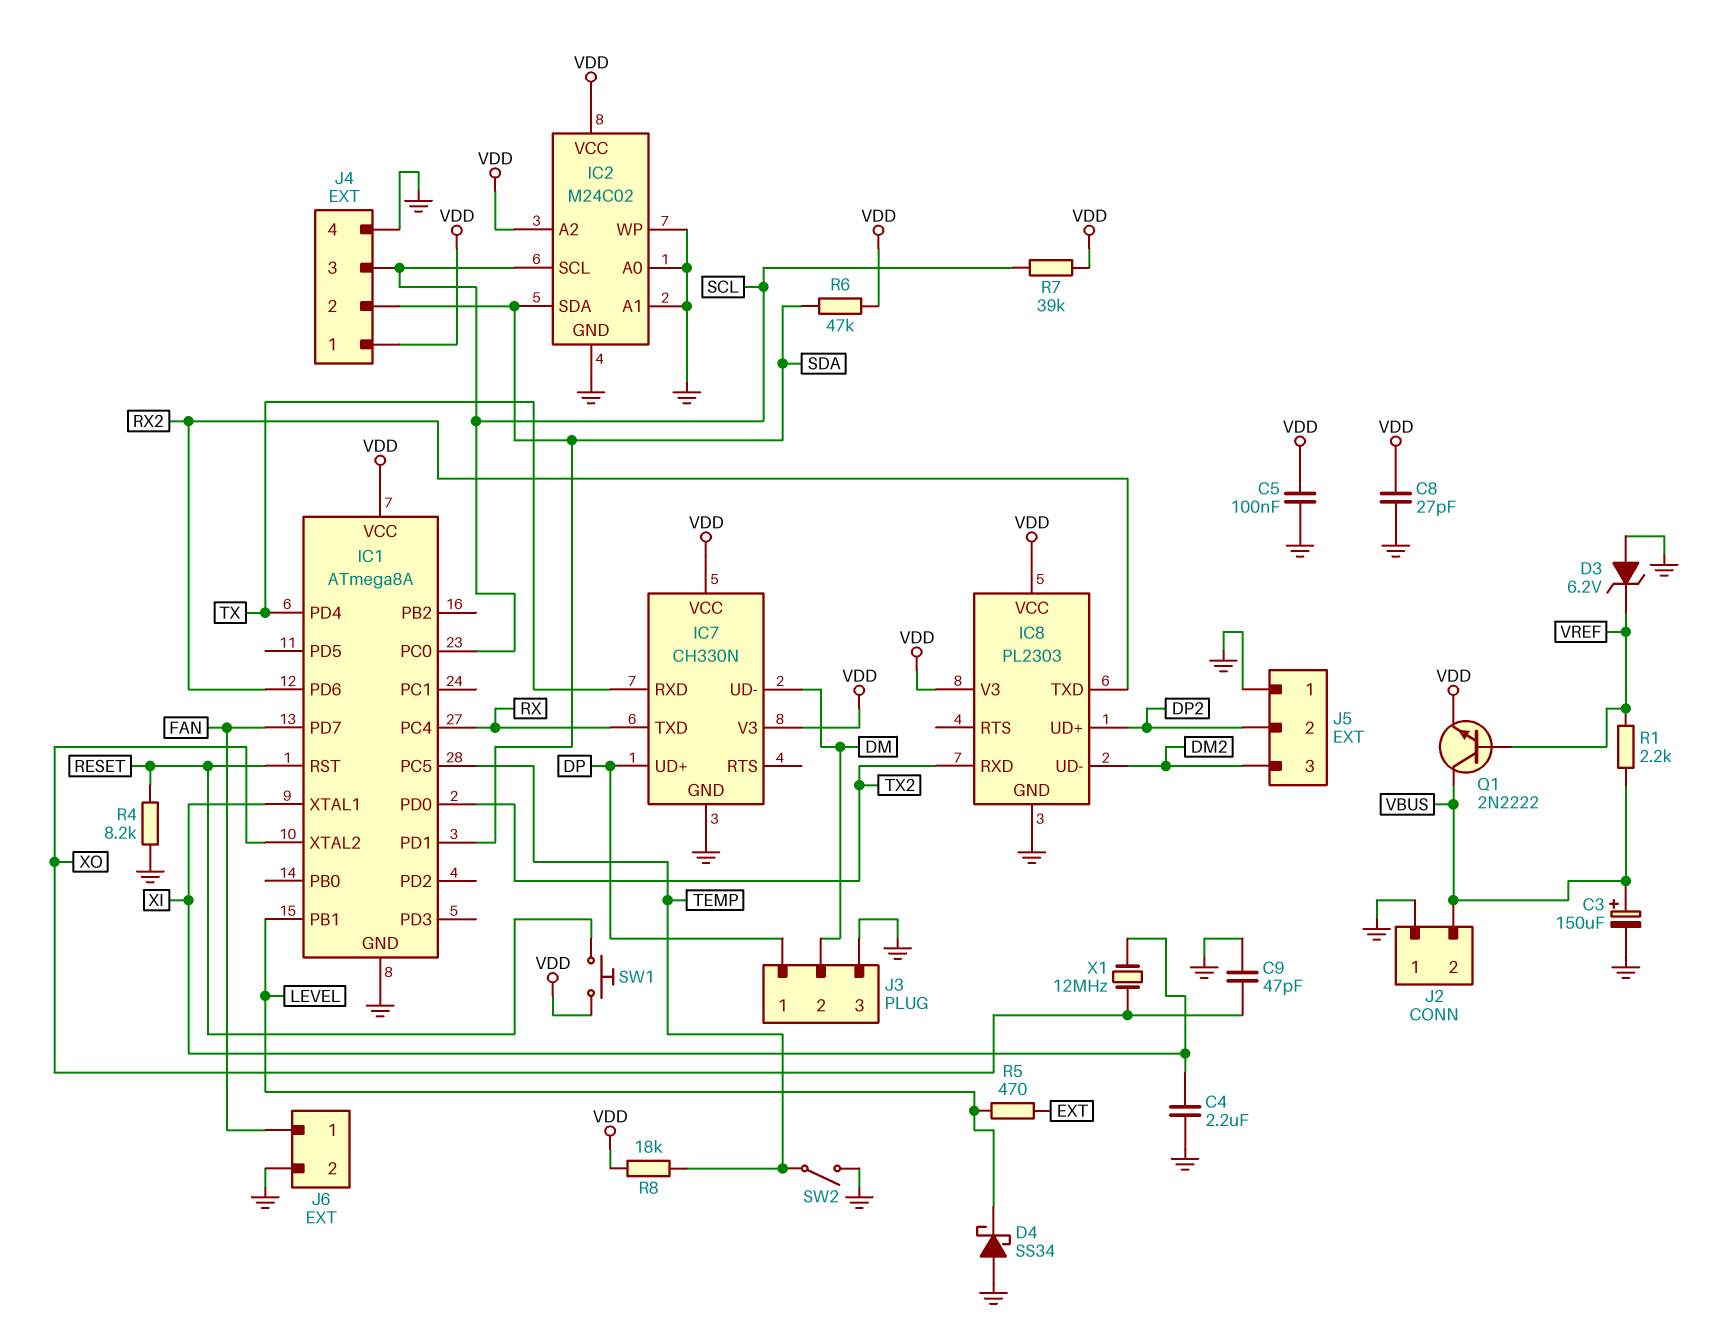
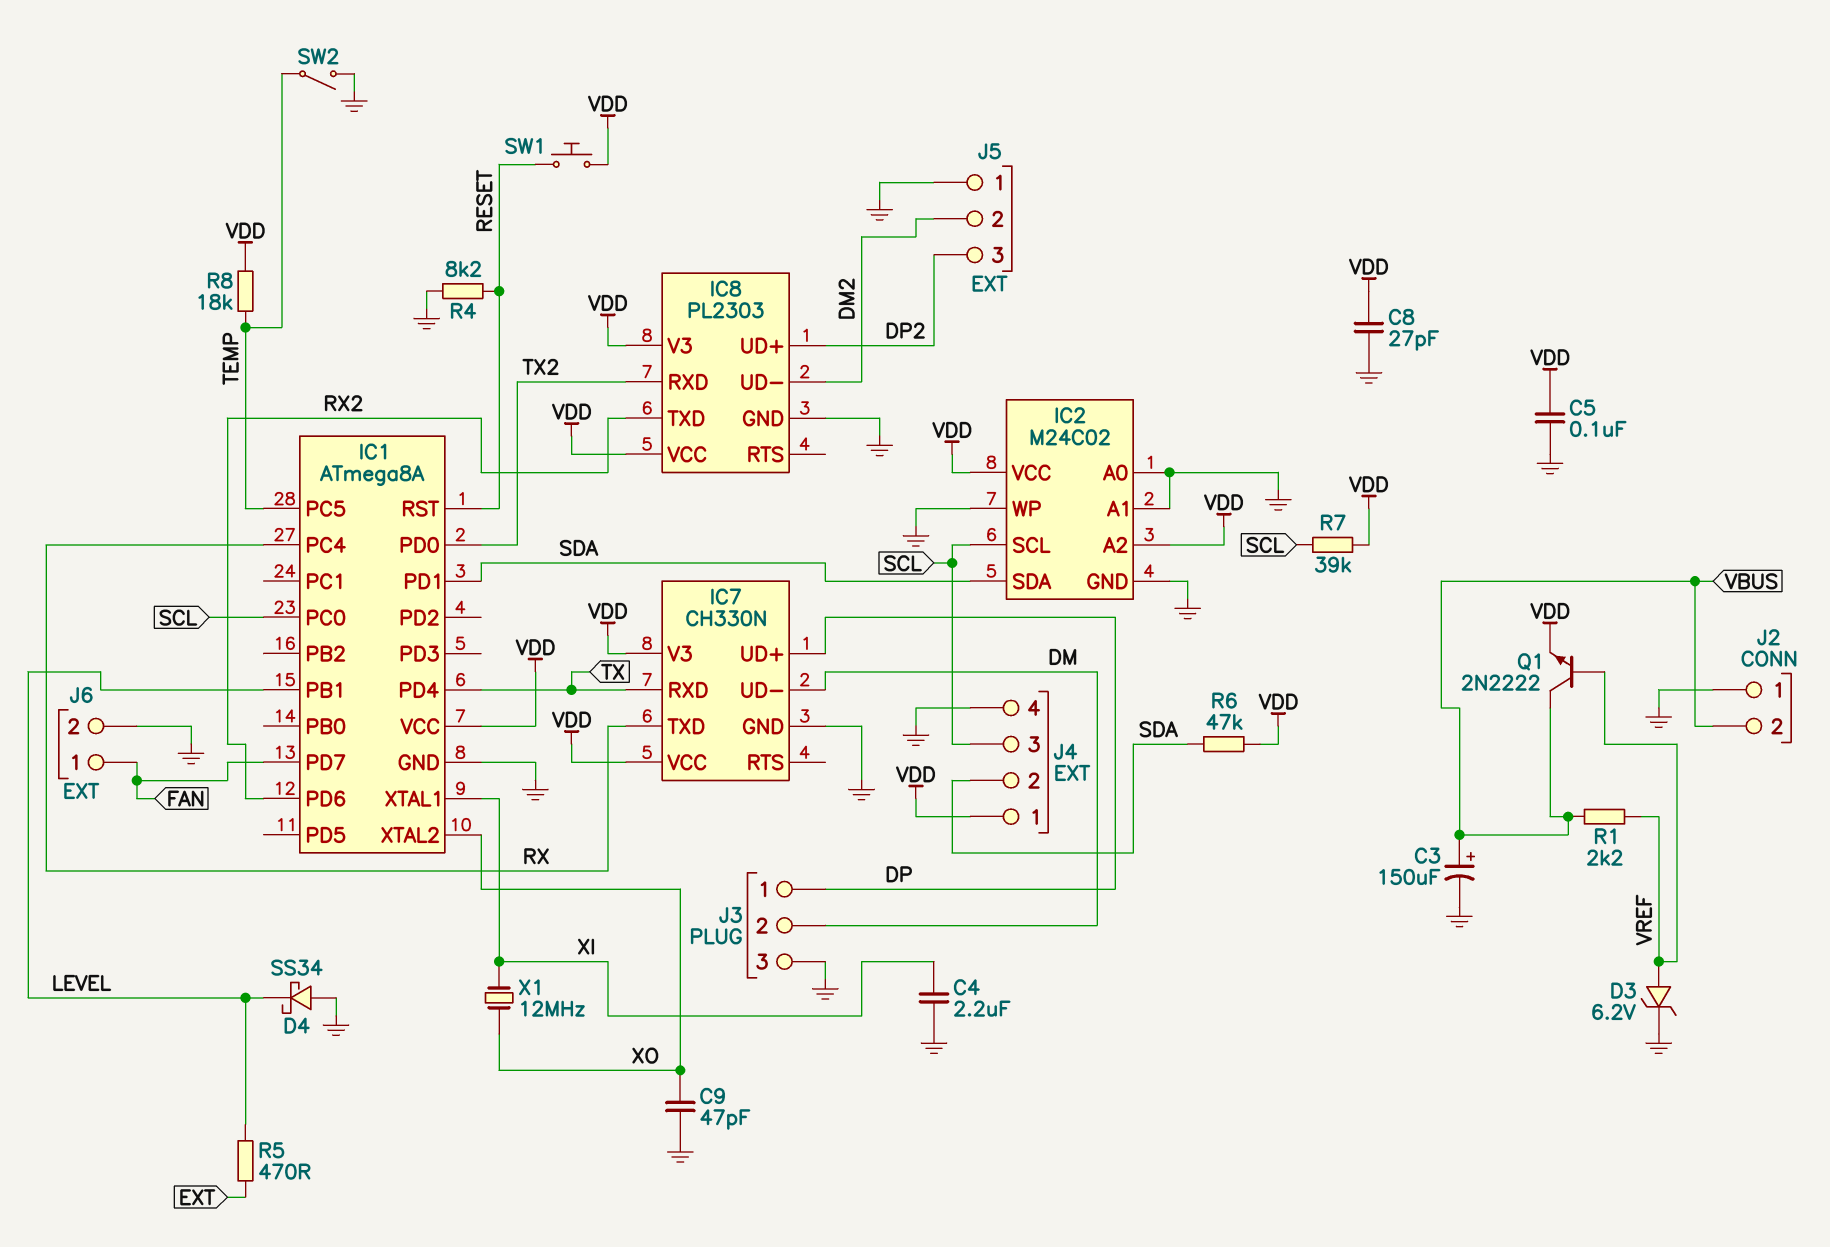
D3: zener 6.2V (A GND, K VREF) -> zener 6.2V (A VREF, K GND)
J5 pin 2: DP2 -> DM2
J5 pin 3: DM2 -> DP2

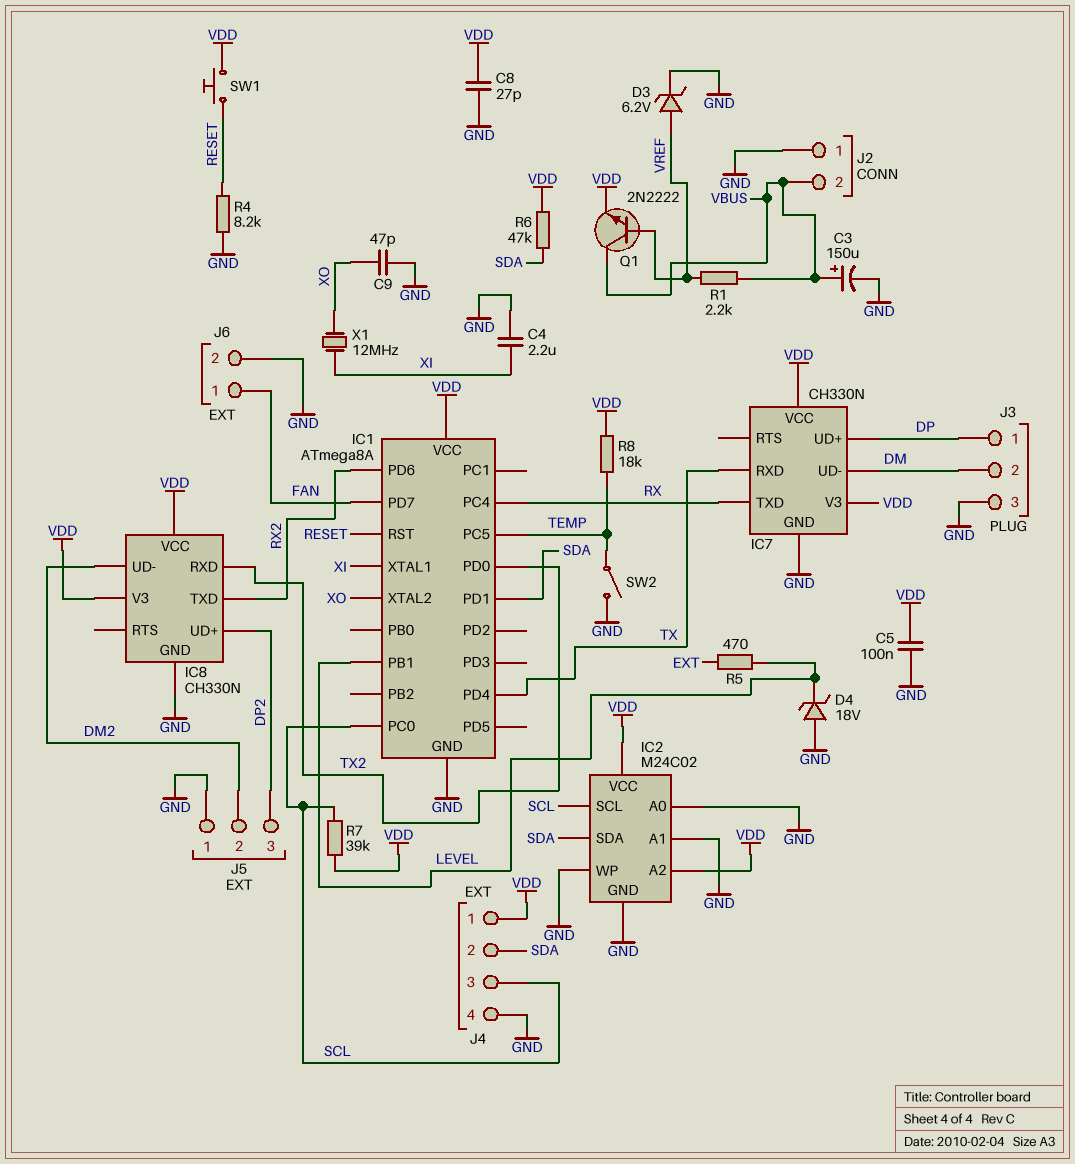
D4: schottky SS34 (A GND, K LEVEL) -> zener 18V (A GND, K LEVEL)
IC8: PL2303 -> CH330N

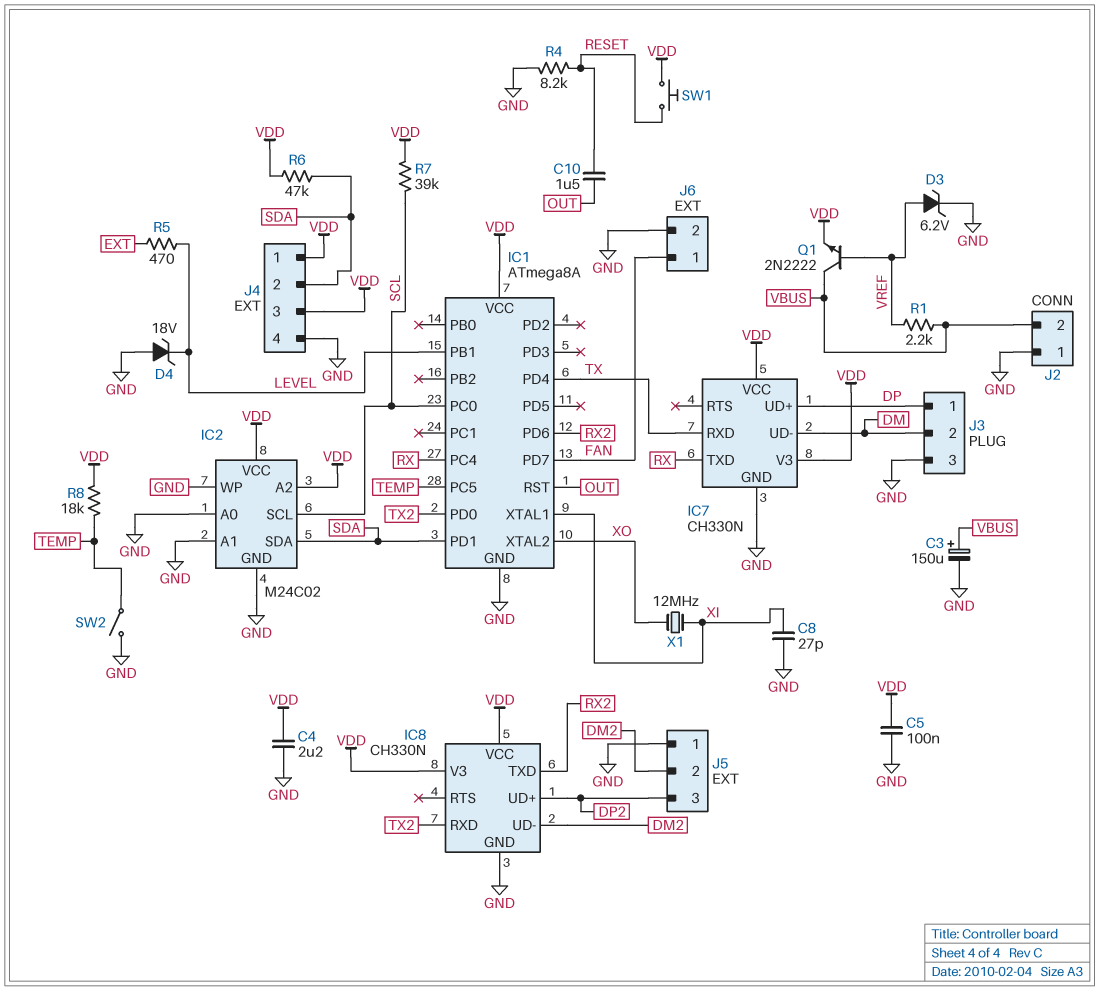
C4: 2.2uF (GND, XI) -> 2.2uF (GND, VDD)
C8: 27pF (GND, VDD) -> 27pF (GND, XI)
C9: 47pF (GND, XO) -> none
C10: none -> 1.5uF (OUT, RESET)
IC1 pin RST: RESET -> OUT
J4 pin 3: SCL -> VDD

